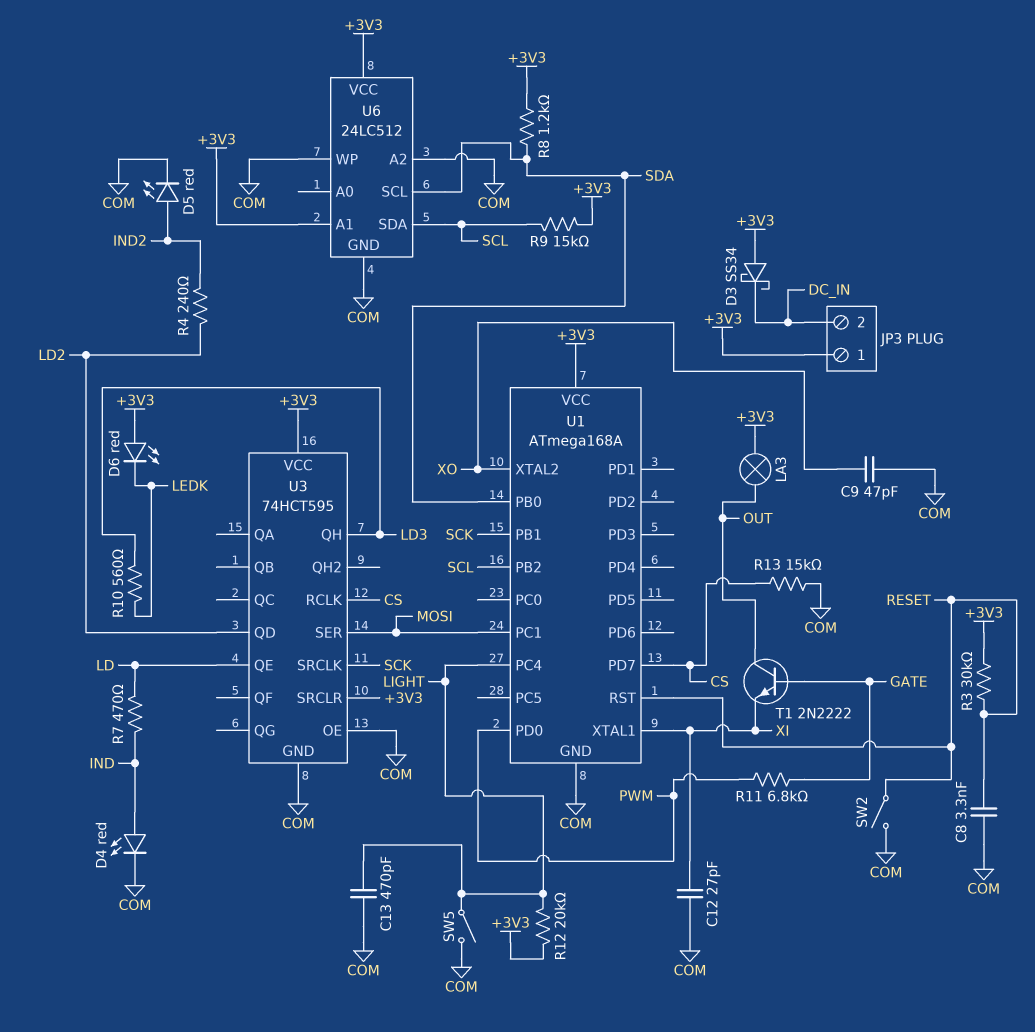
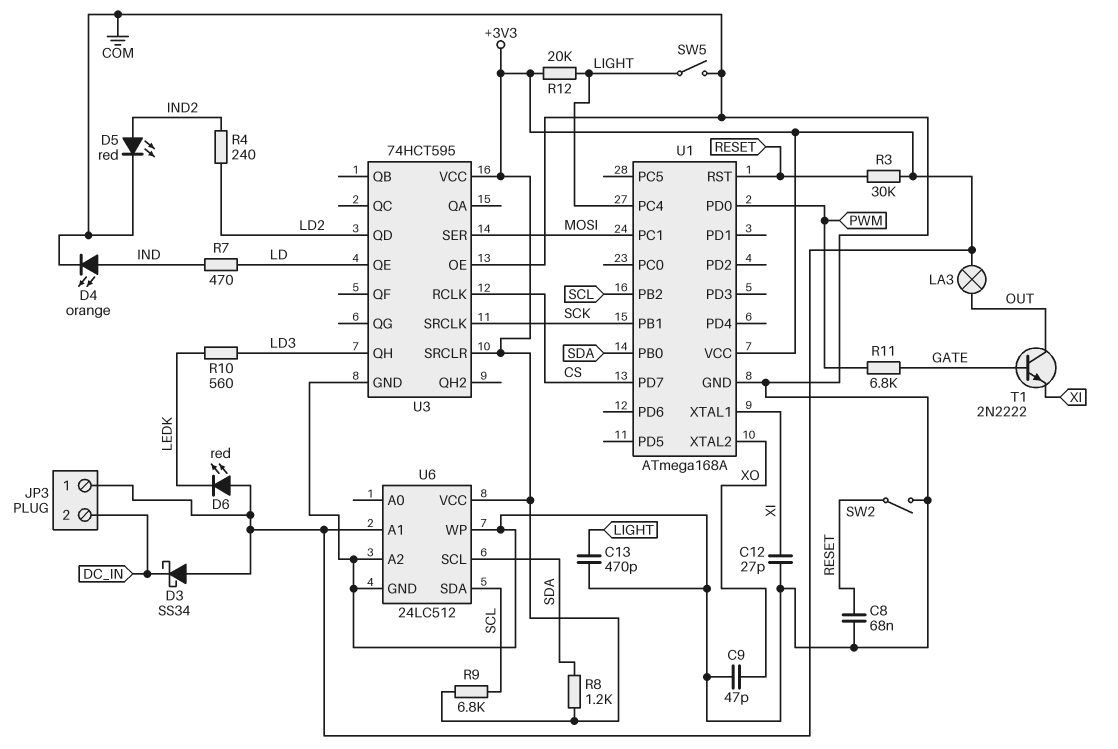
C8: 3.3nF (COM, RESET) -> 68nF (COM, RESET)
D4: LED red (A IND, K COM) -> LED orange (A IND, K COM)
R9: 15k (+3V3, SCL) -> 6.8k (+3V3, SCL)
R13: 15k (COM, CS) -> none

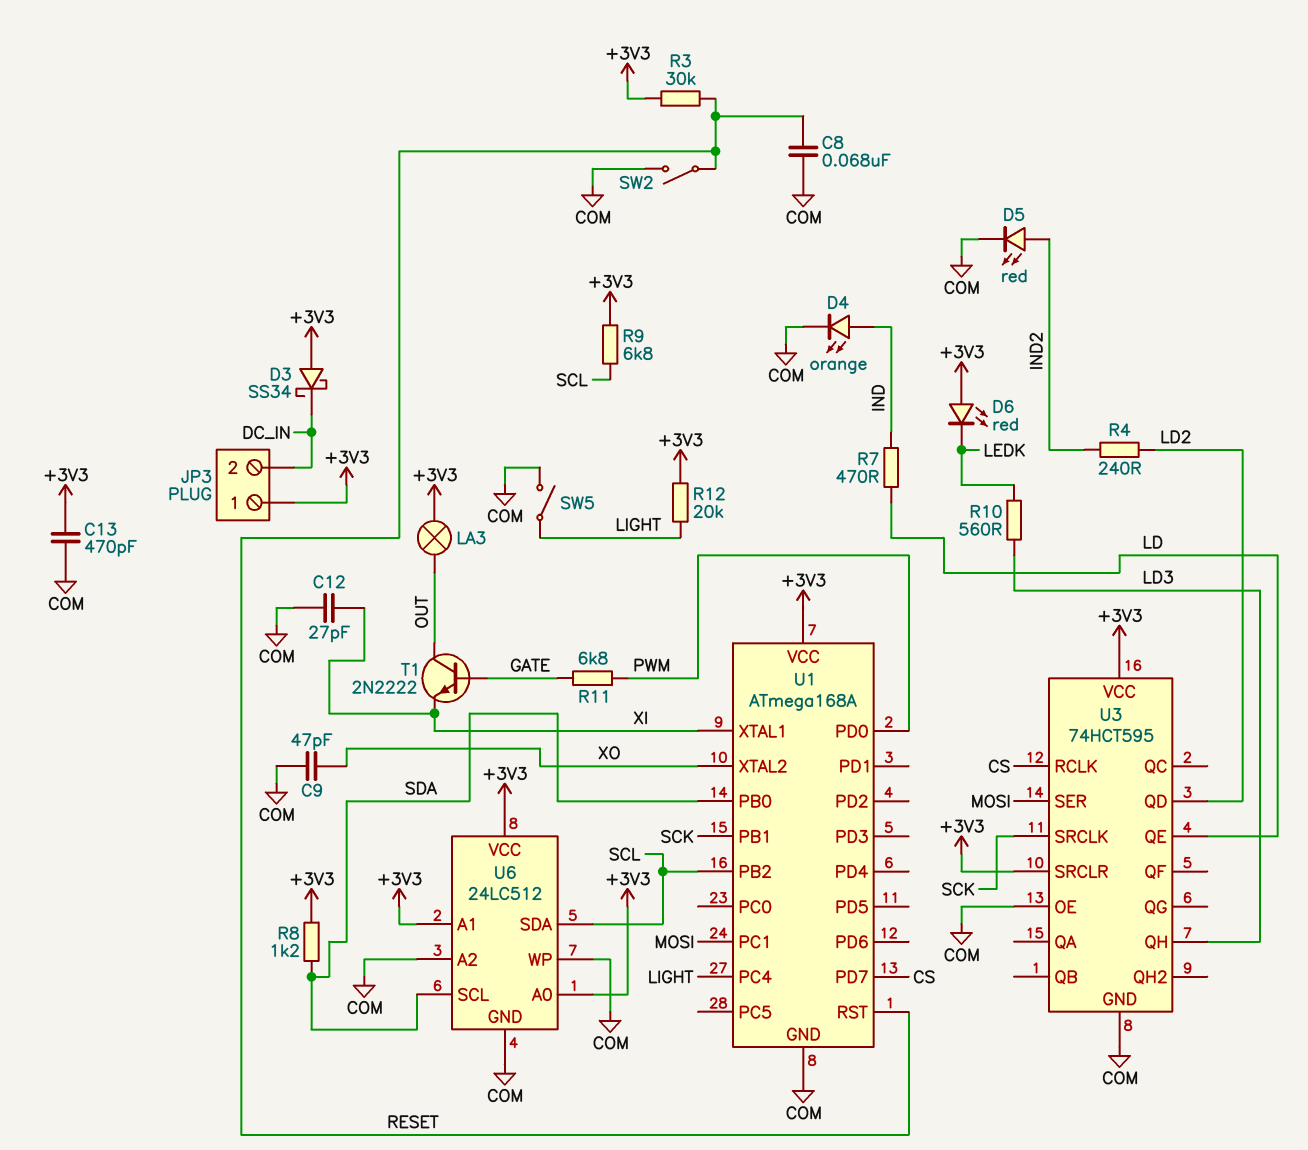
C13: 470pF (COM, LIGHT) -> 470pF (+3V3, COM)
U6 pin A0: none -> +3V3

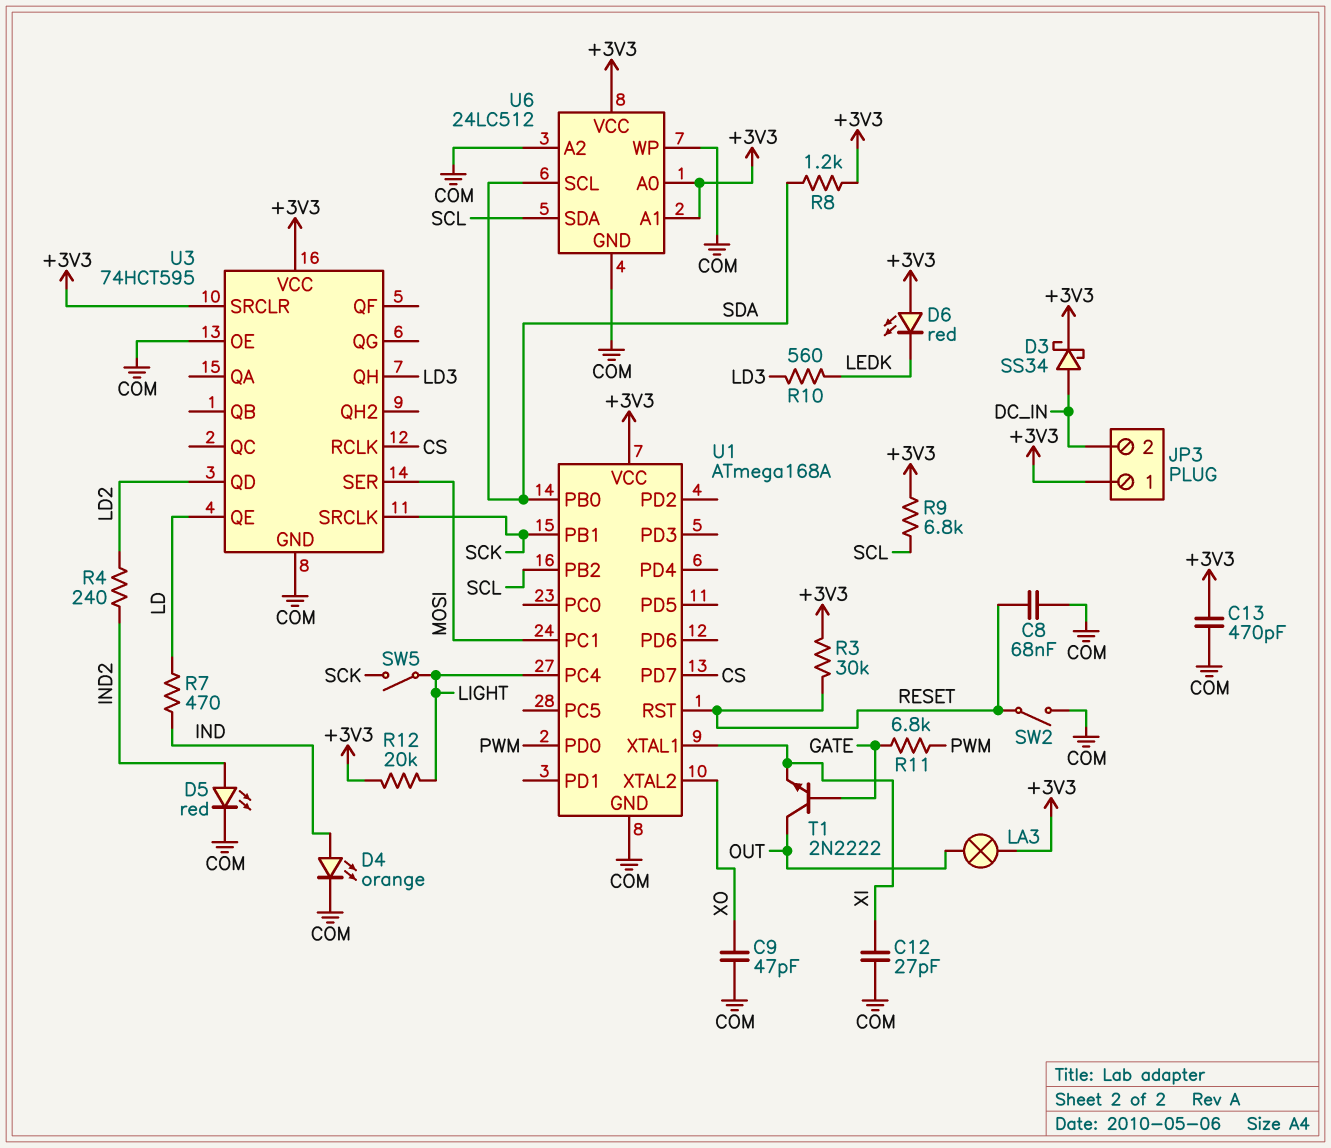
D3: schottky SS34 (A +3V3, K DC_IN) -> schottky SS34 (A DC_IN, K +3V3)
SW5: switch (COM, LIGHT) -> switch (LIGHT, SCK)

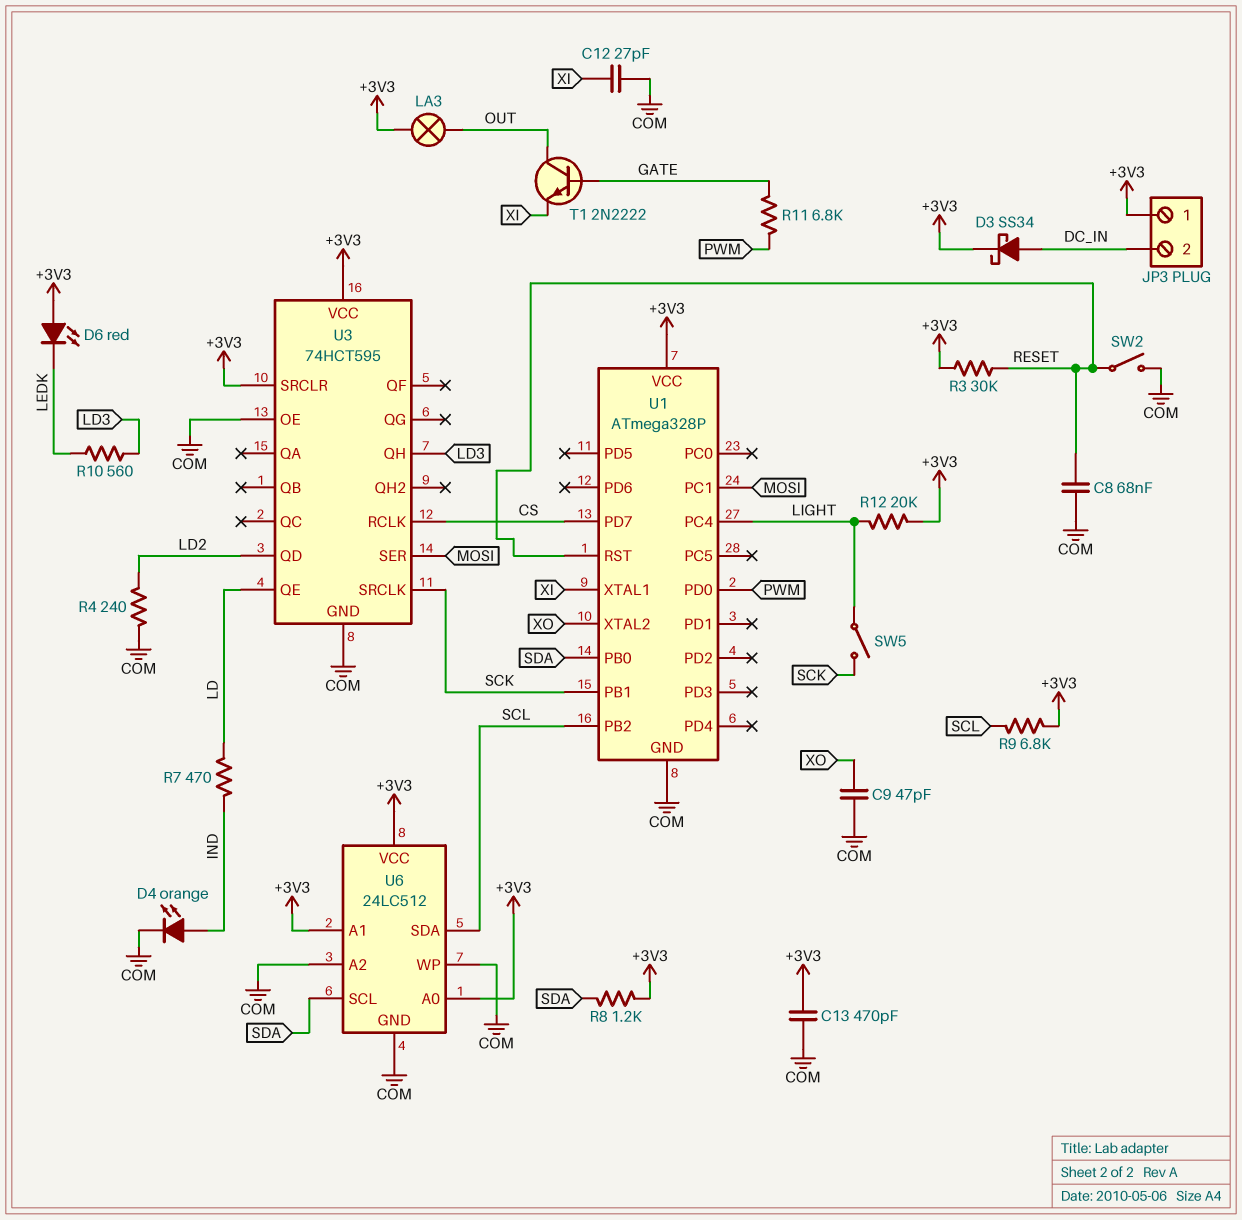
D5: LED red (A IND2, K COM) -> none
R4: 240 (IND2, LD2) -> 240 (COM, LD2)
U1: ATmega168A -> ATmega328P

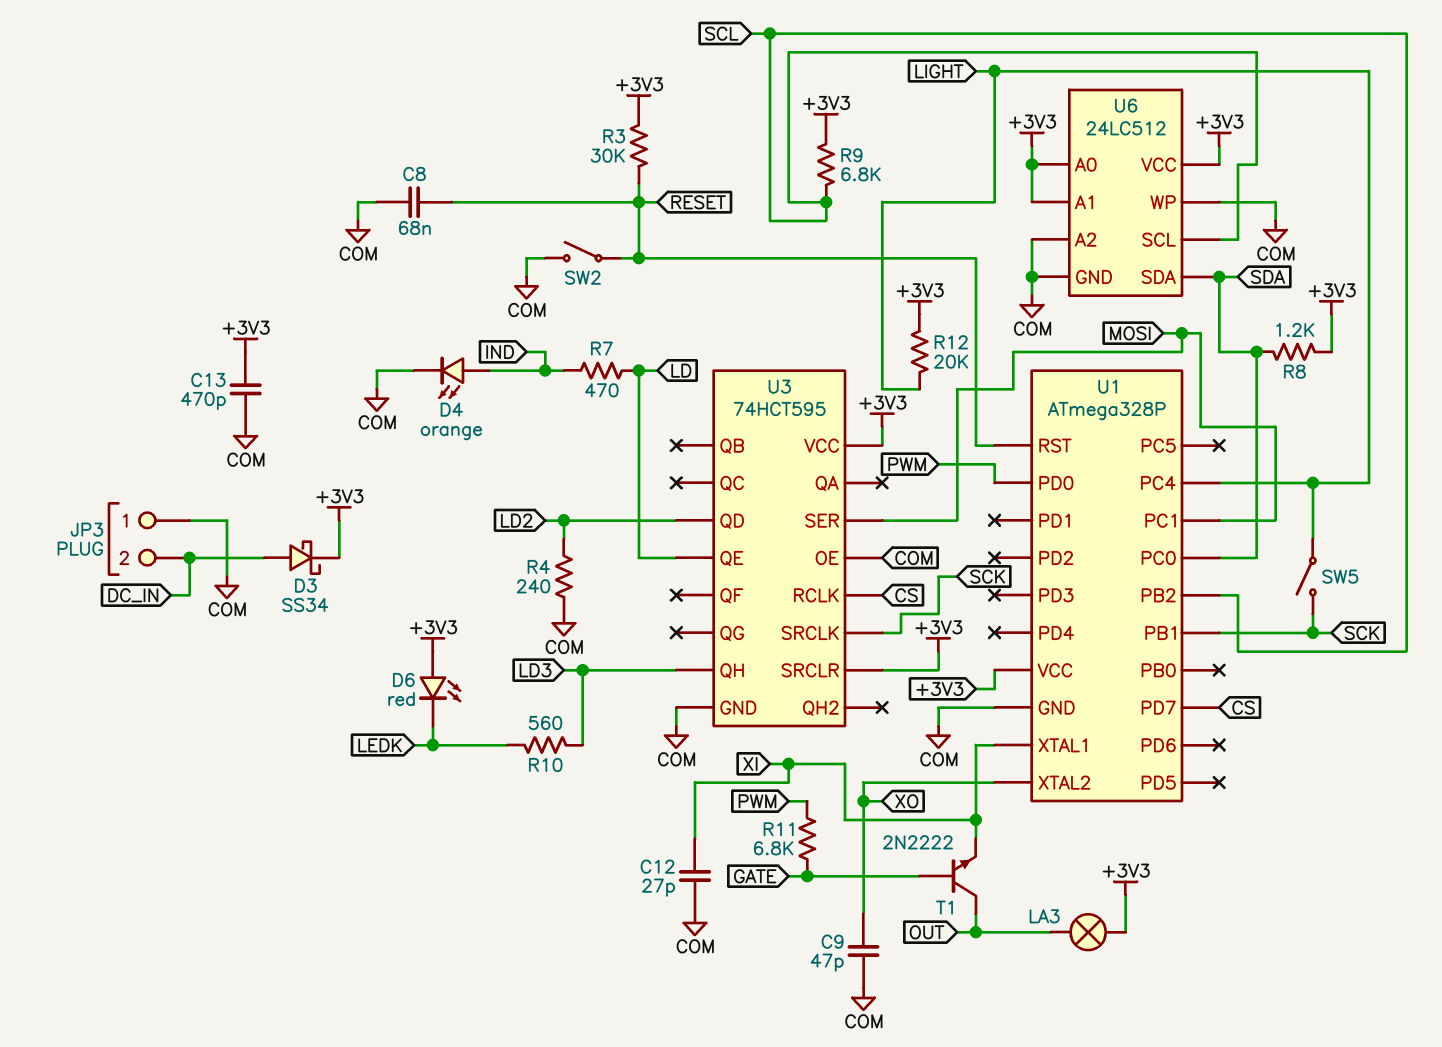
JP3 pin 1: +3V3 -> COM
U1 pin PB0: SDA -> none
U1 pin PC0: none -> SDA
U6 pin SCL: SDA -> SCL
U6 pin SDA: SCL -> SDA

